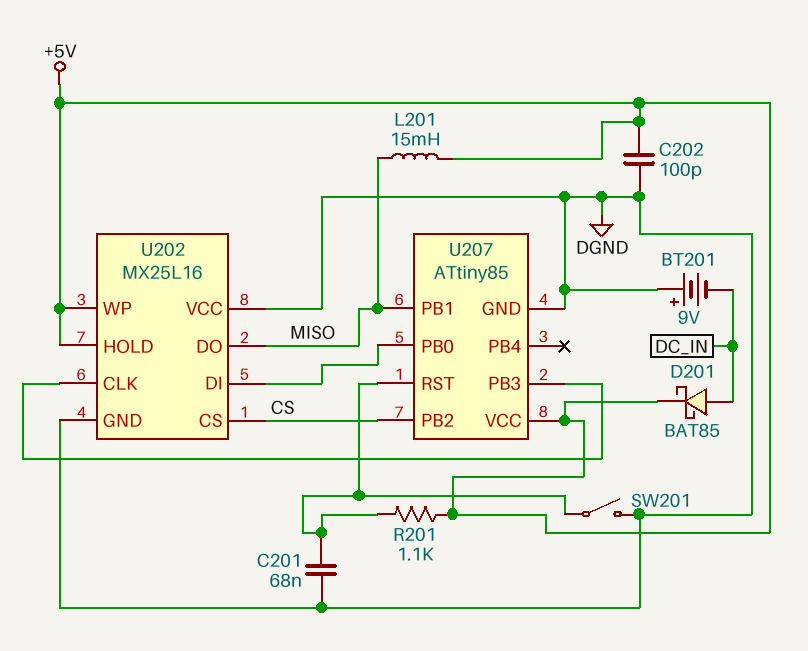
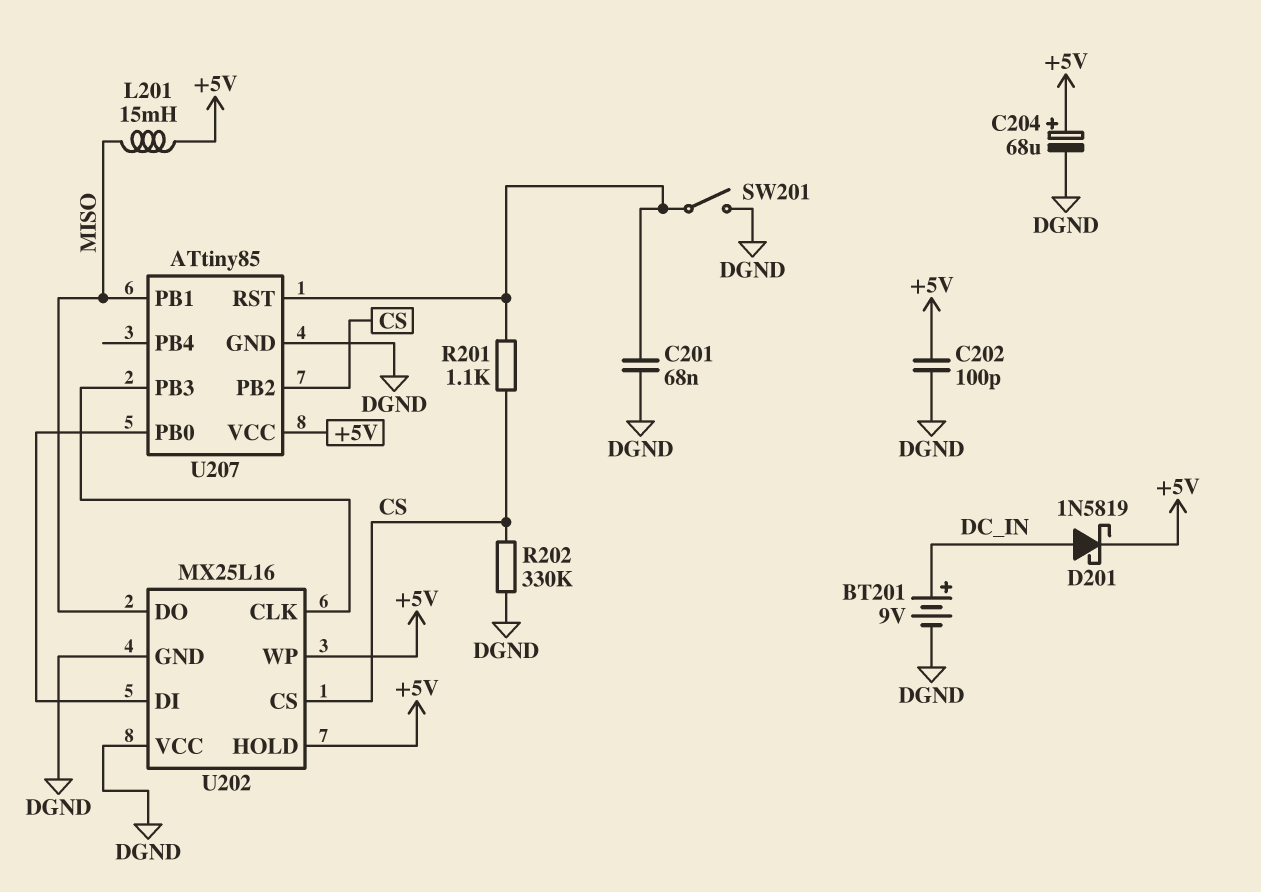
BT201: 9V (plus DGND, minus DC_IN) -> 9V (plus DC_IN, minus DGND)
C204: none -> 68uF (plus +5V, minus DGND)
D201: schottky BAT85 (A DC_IN, K +5V) -> schottky 1N5819 (A DC_IN, K +5V)
R201: 1.1k (+5V, U207/RST) -> 1.1k (CS, U207/RST)
R202: none -> 330k (CS, DGND)

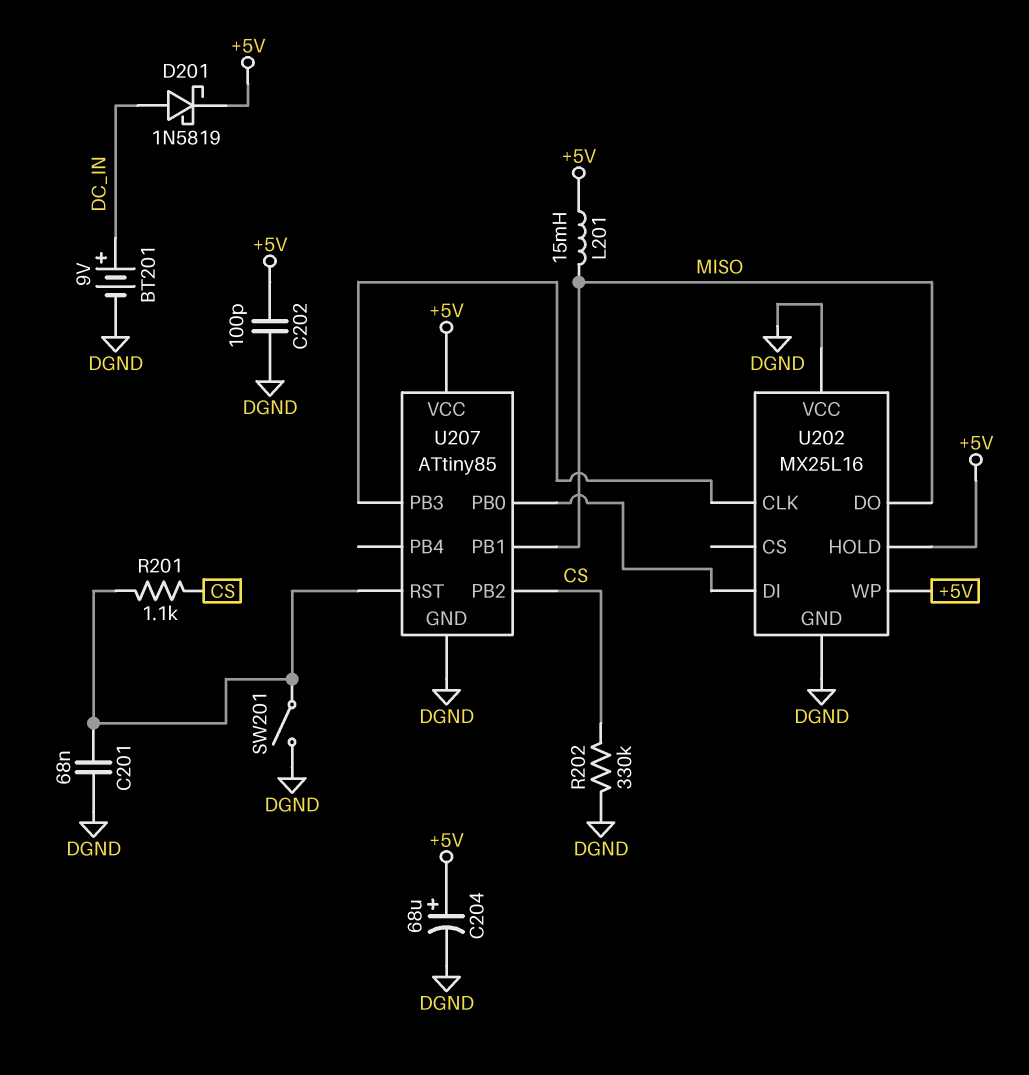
U202 pin CS: CS -> none

